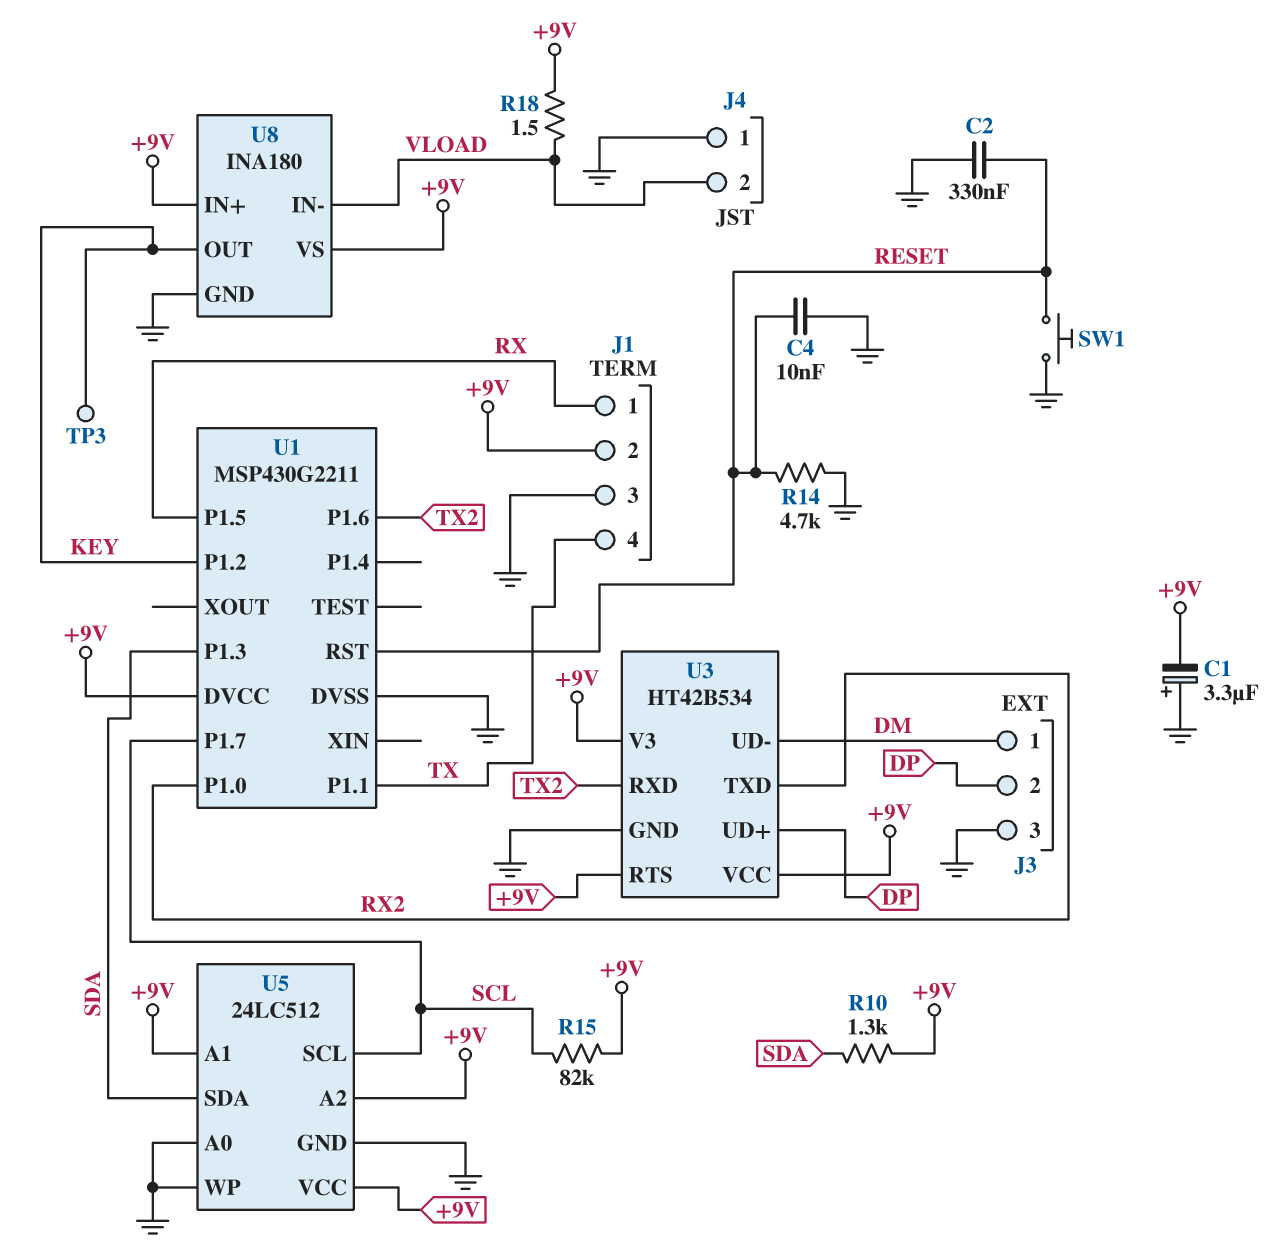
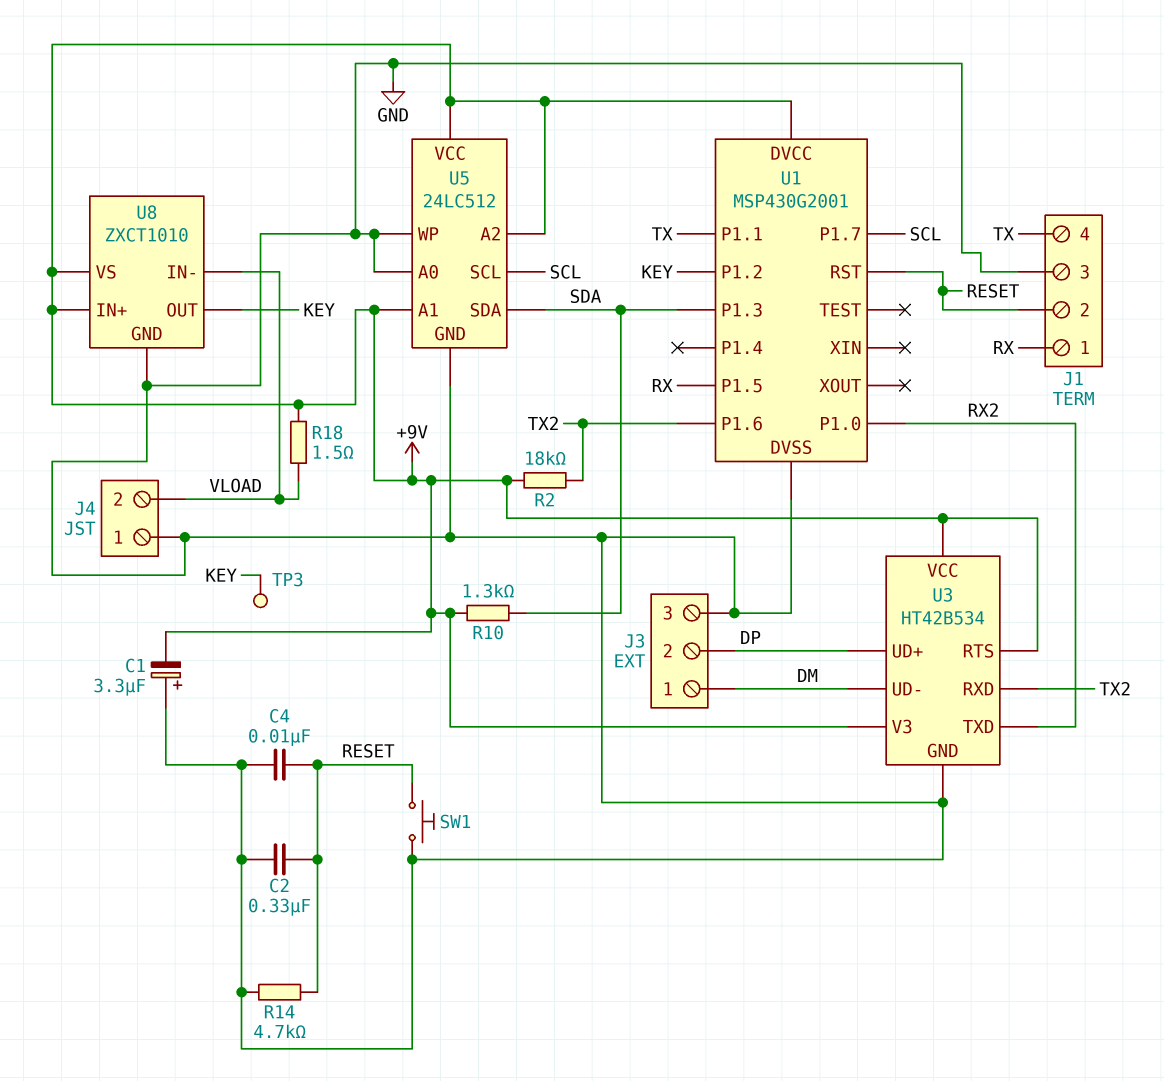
J1 pin 2: +9V -> RESET
R2: none -> 18k (+9V, TX2)
R15: 82k (+9V, SCL) -> none
U1: MSP430G2211 -> MSP430G2001
U8: INA180 -> ZXCT1010

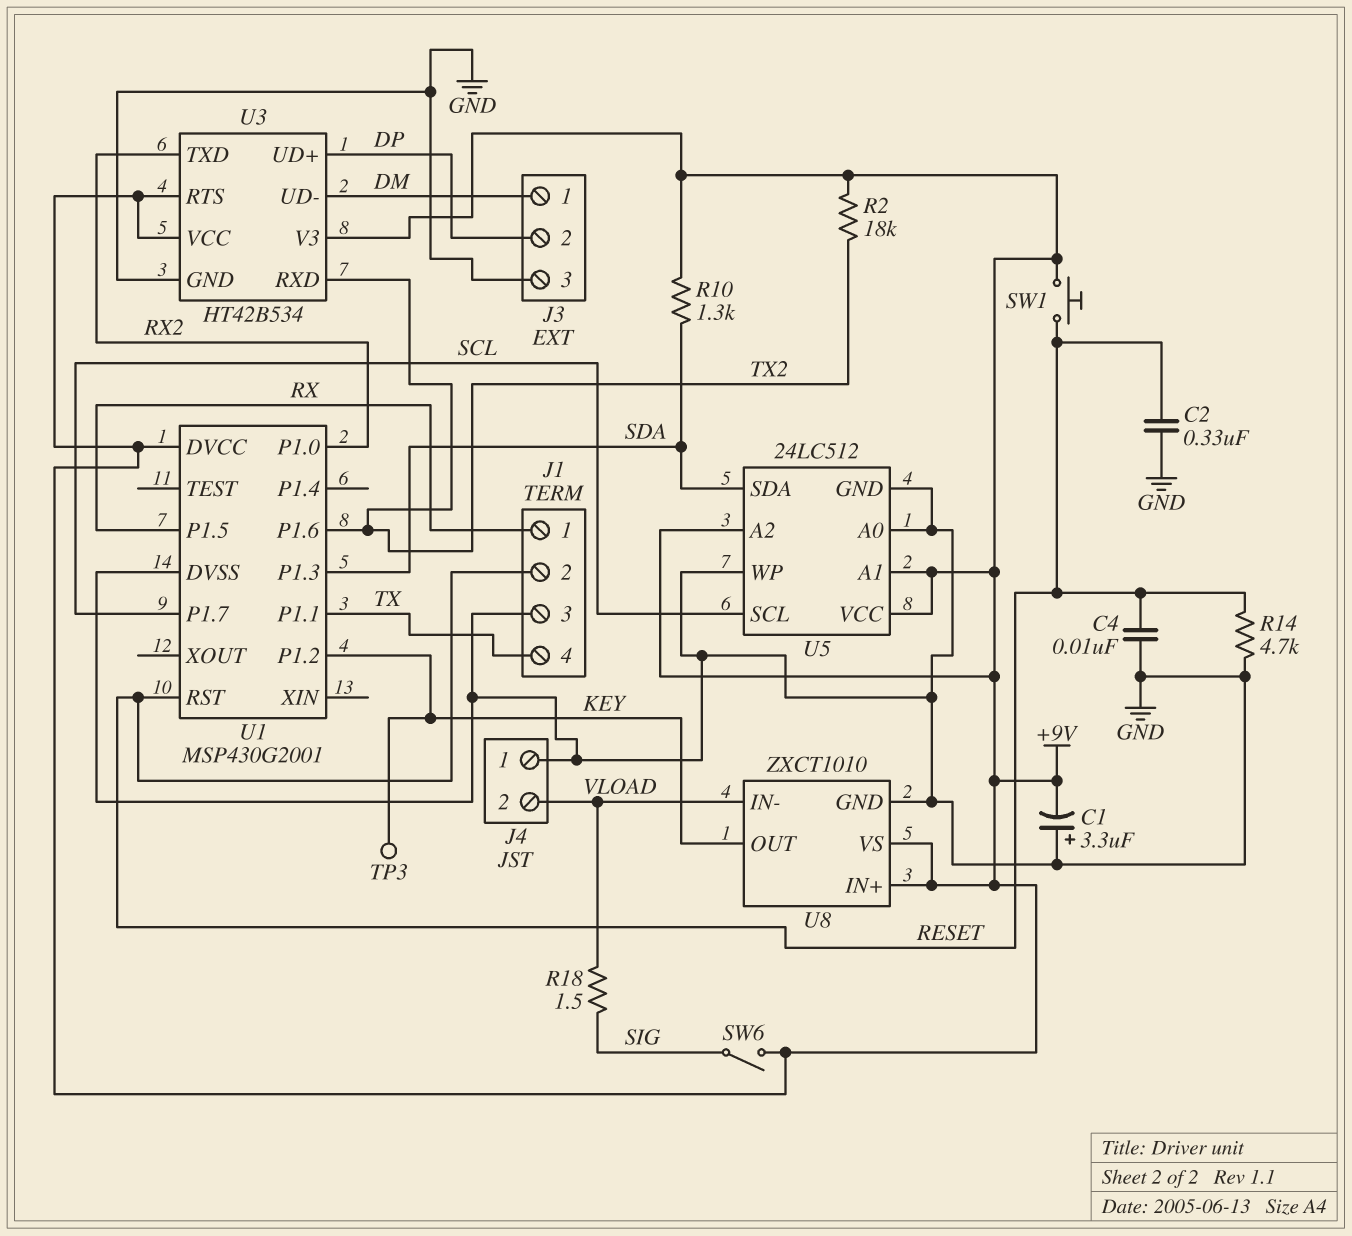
R18: 1.5 (+9V, VLOAD) -> 1.5 (SIG, VLOAD)
SW1: button (GND, RESET) -> button (+9V, RESET)
SW6: none -> switch (+9V, SIG)

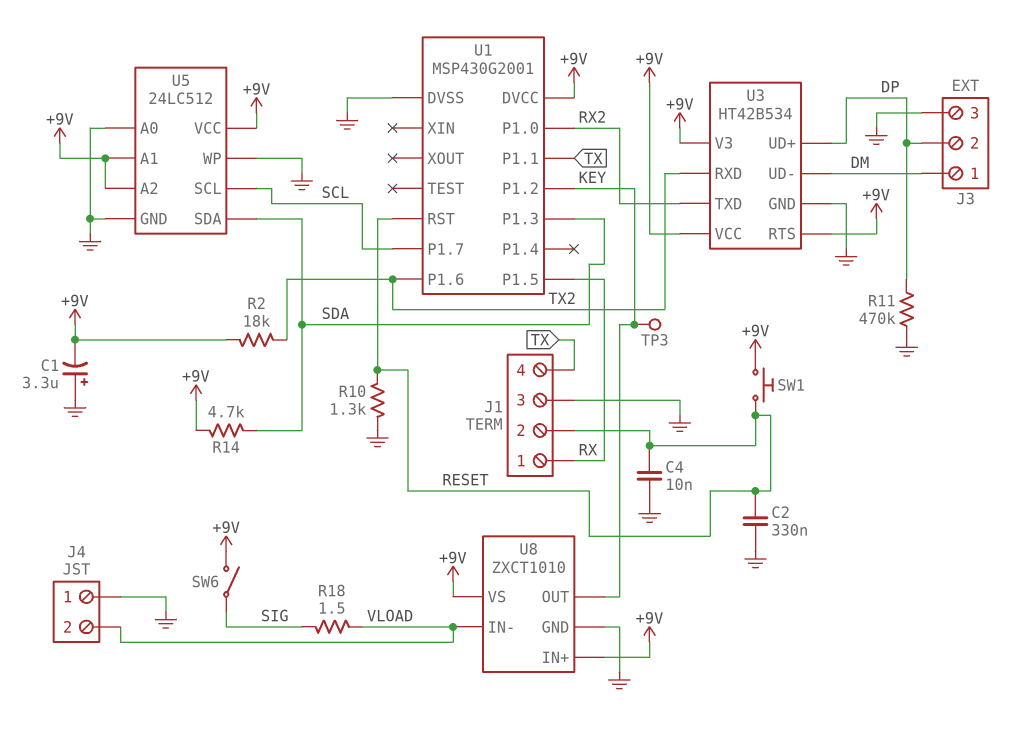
R10: 1.3k (+9V, SDA) -> 1.3k (GND, RESET)
R11: none -> 470k (DP, GND)
R14: 4.7k (GND, RESET) -> 4.7k (+9V, SDA)

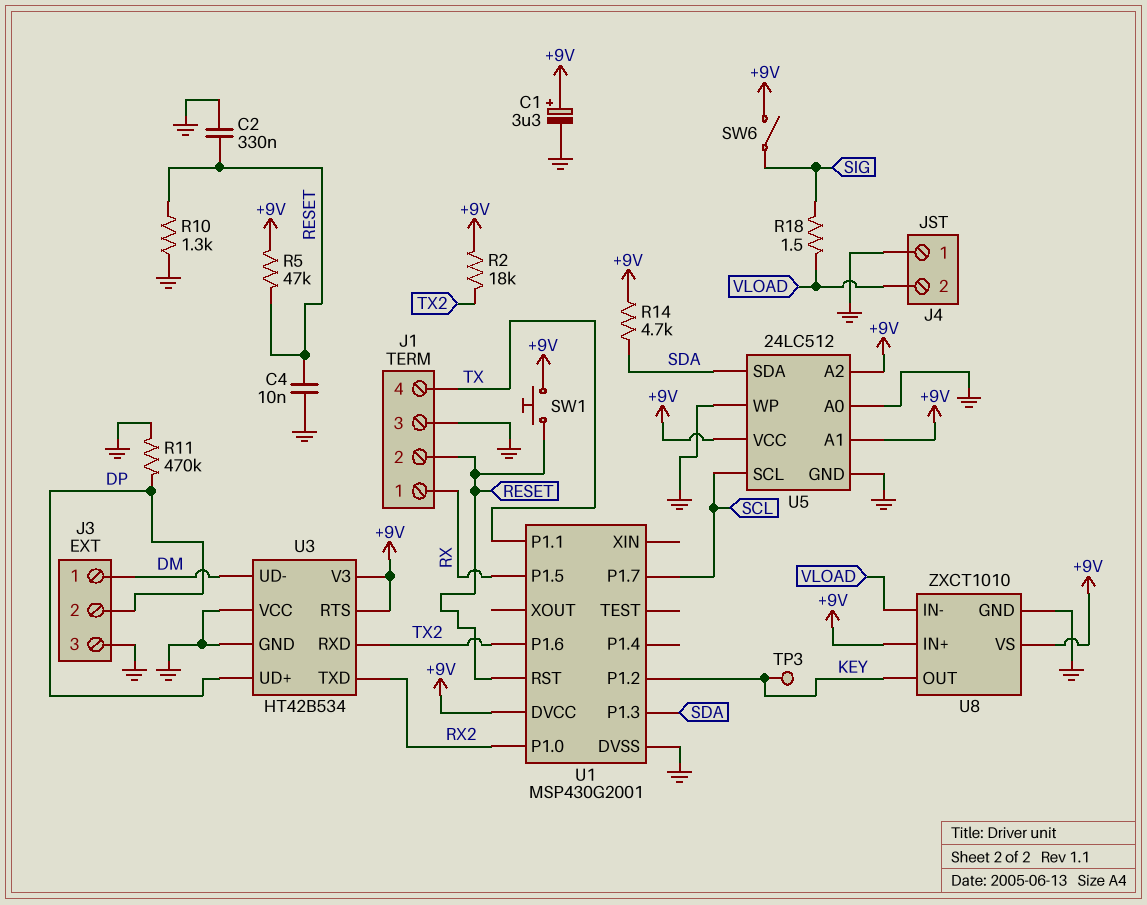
C1: 3.3uF (plus GND, minus +9V) -> 3.3uF (plus +9V, minus GND)
R5: none -> 47k (+9V, RESET)
U3 pin VCC: +9V -> GND

